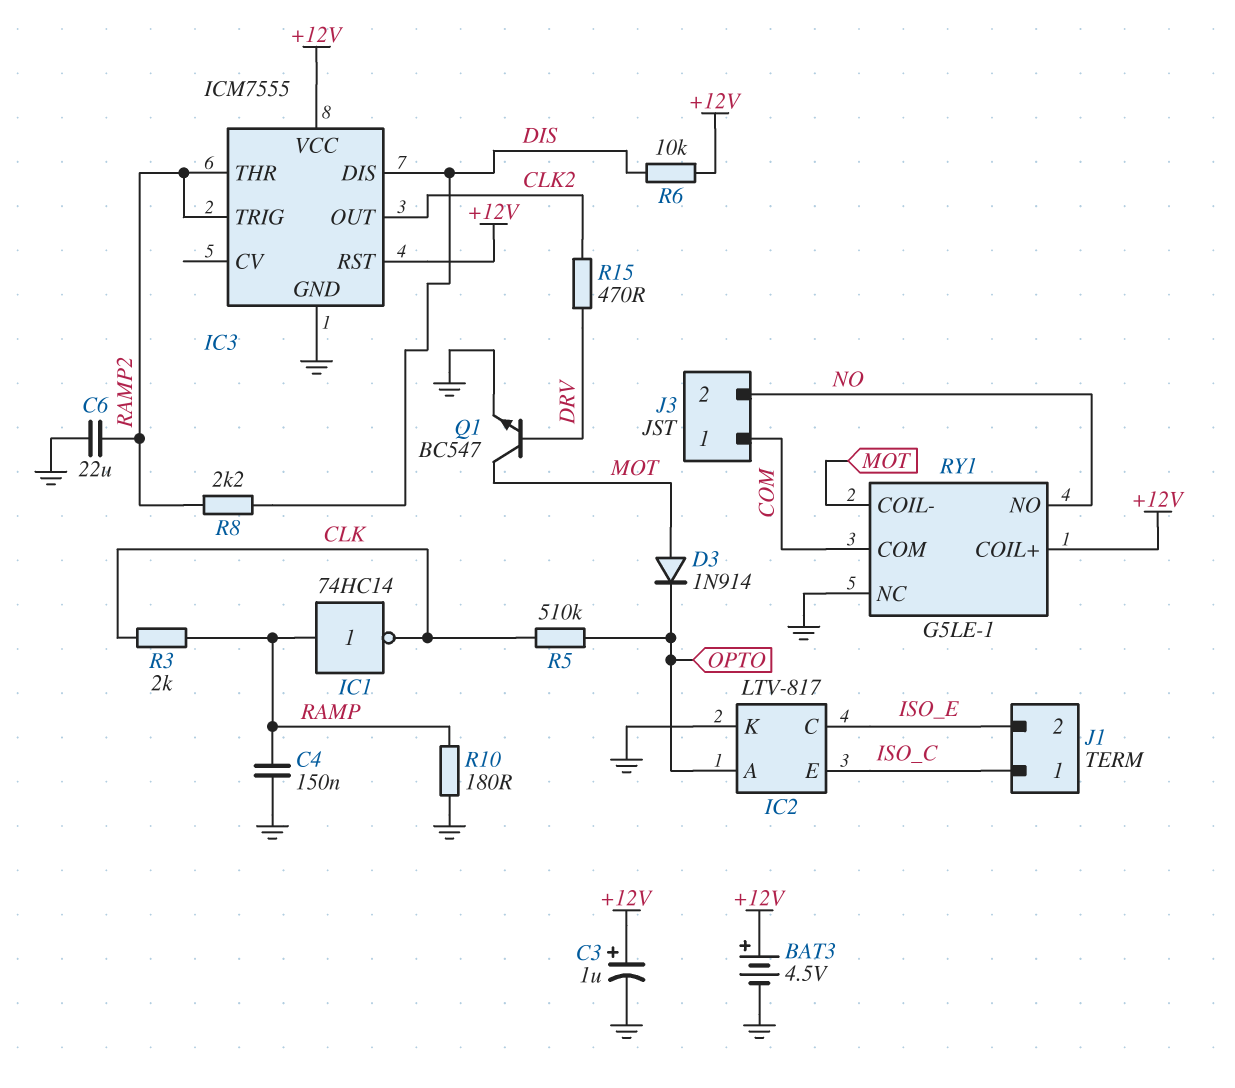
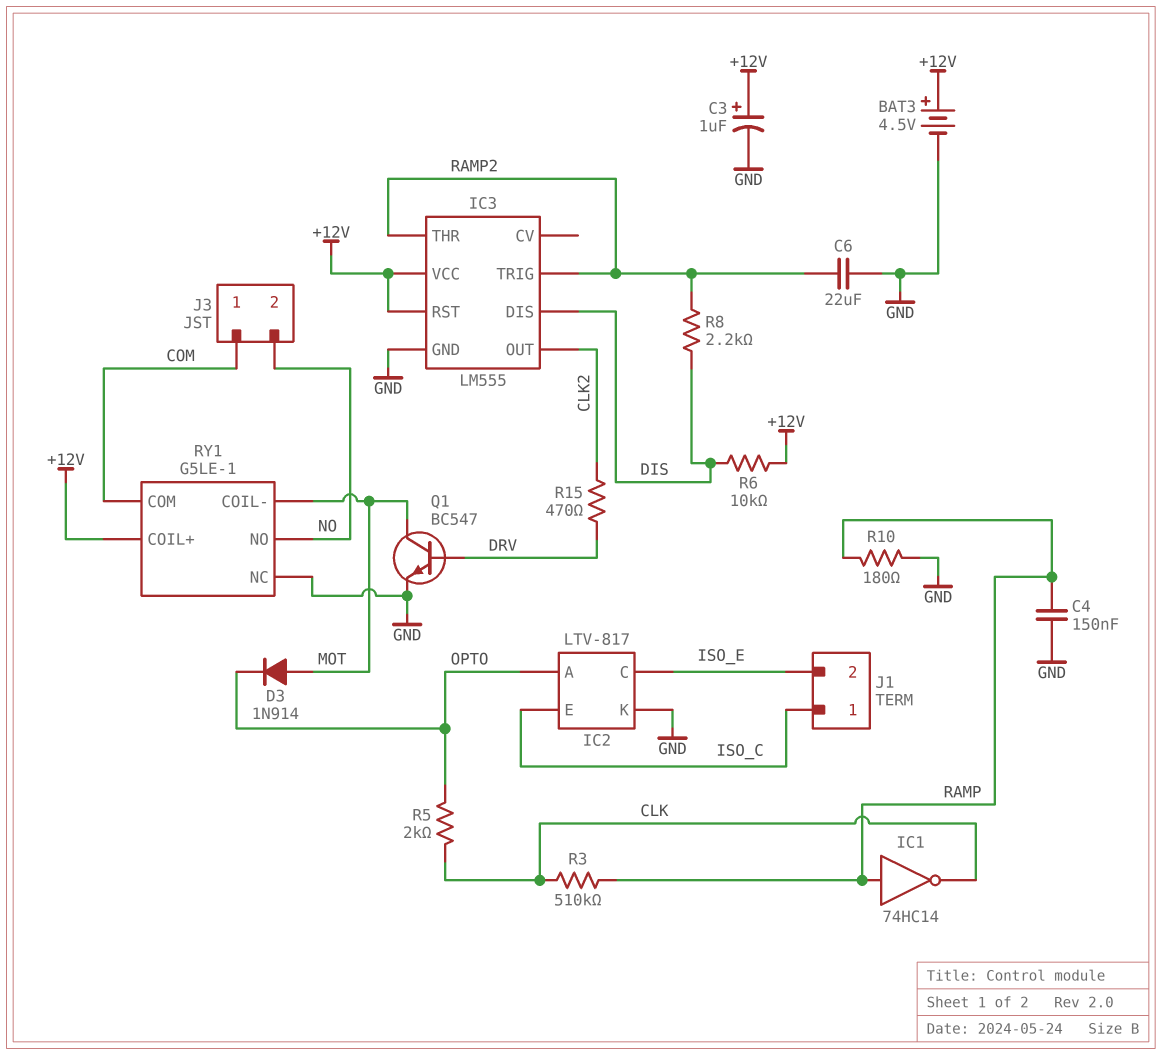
IC3: ICM7555 -> LM555
R3: 2k (CLK, RAMP) -> 510k (CLK, RAMP)
R5: 510k (CLK, OPTO) -> 2k (CLK, OPTO)

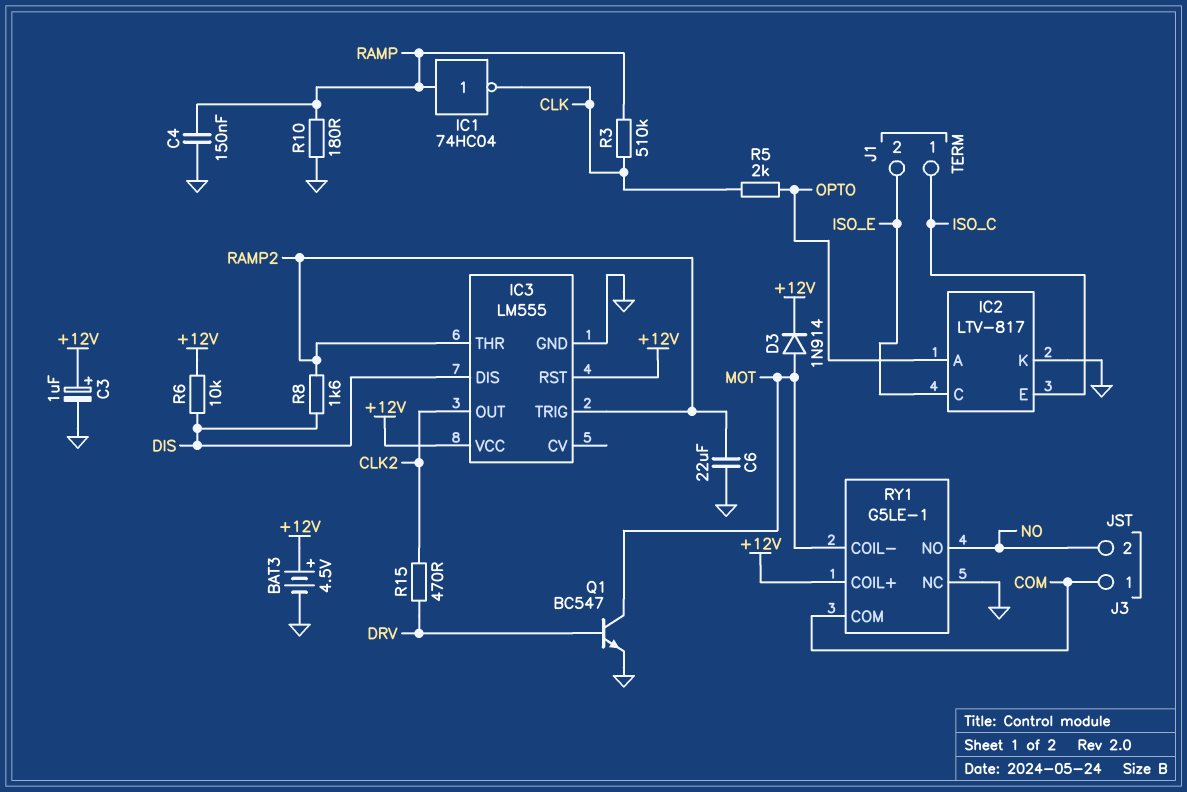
D3: diode 1N914 (A MOT, K OPTO) -> diode 1N914 (A MOT, K +12V)
IC1: NOT 74HC14 (in RAMP, out CLK) -> NOT 74HC04 (in RAMP, out CLK)
R8: 2.2k (DIS, RAMP2) -> 1.6k (DIS, RAMP2)

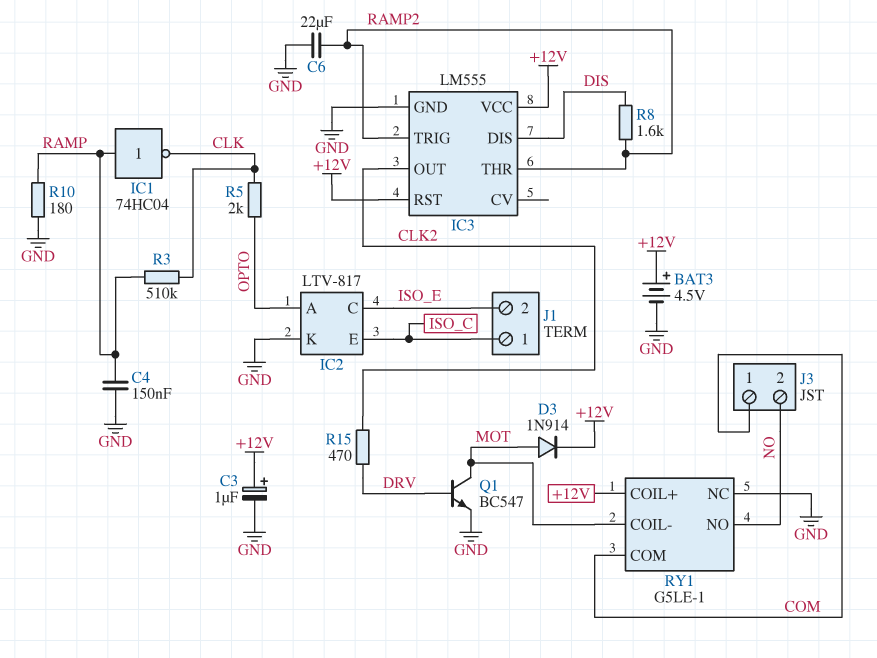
R6: 10k (+12V, DIS) -> none

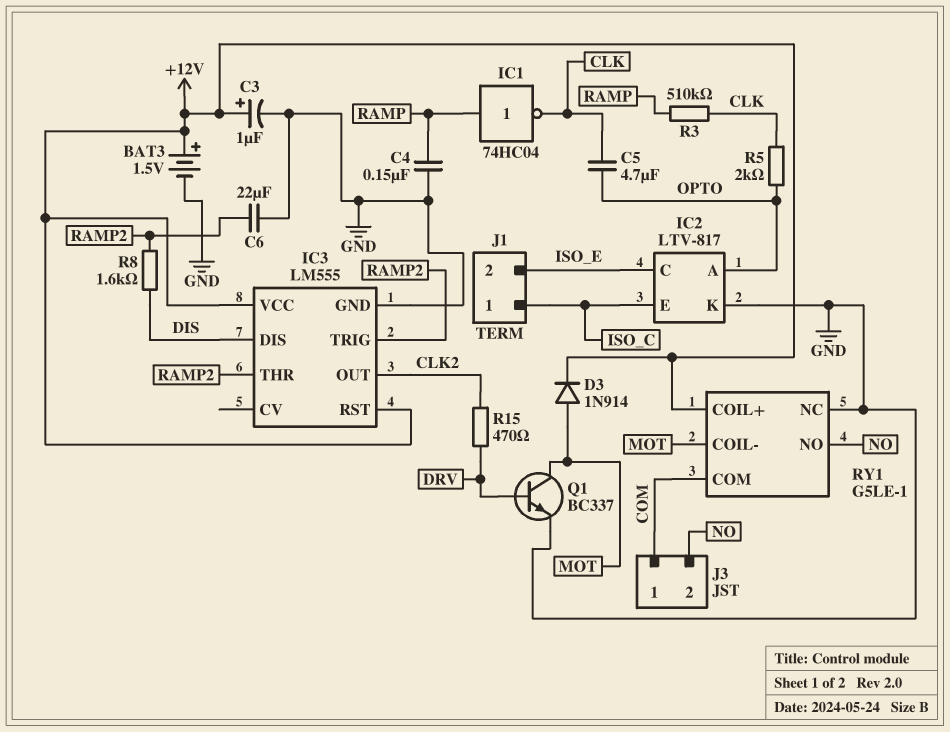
BAT3: 4.5V (plus +12V, minus GND) -> 1.5V (plus +12V, minus GND)
C5: none -> 4.7uF (CLK, OPTO)
Q1: NPN BC547 (B DRV, C MOT, E GND) -> NPN BC337 (B DRV, C MOT, E GND)
R10: 180 (GND, RAMP) -> none

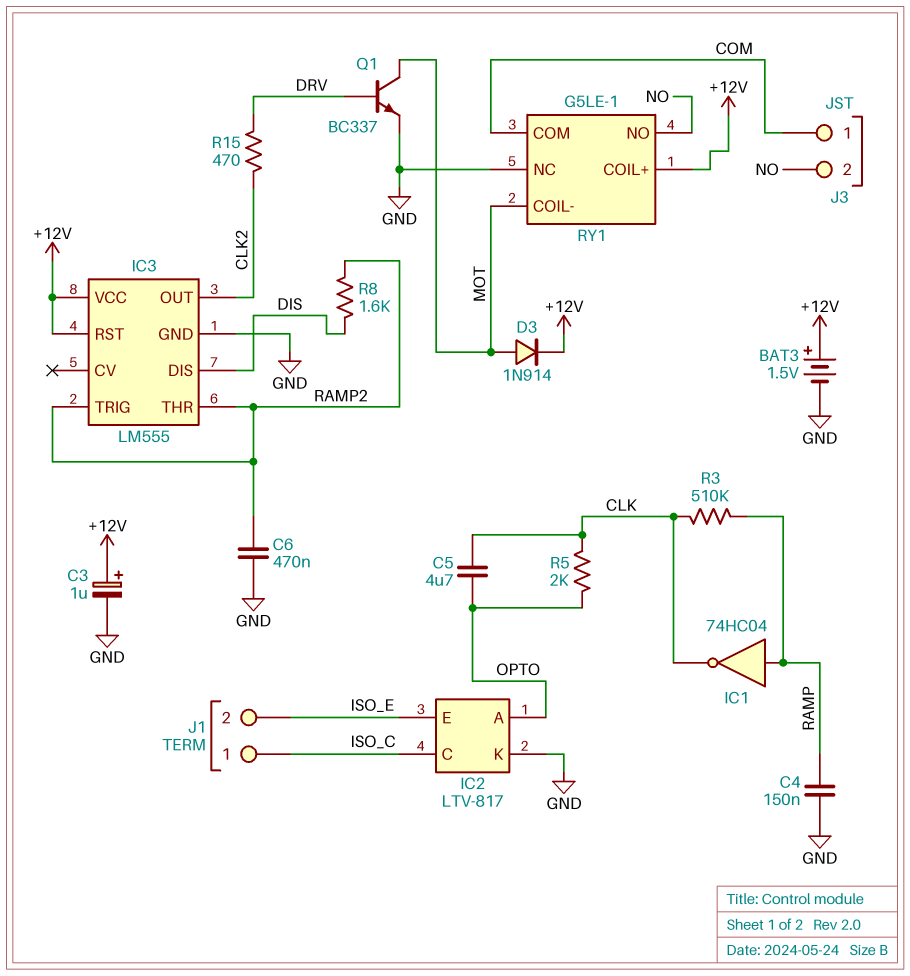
C6: 22uF (GND, RAMP2) -> 470nF (GND, RAMP2)
IC2 pin C: ISO_E -> ISO_C
IC2 pin E: ISO_C -> ISO_E

